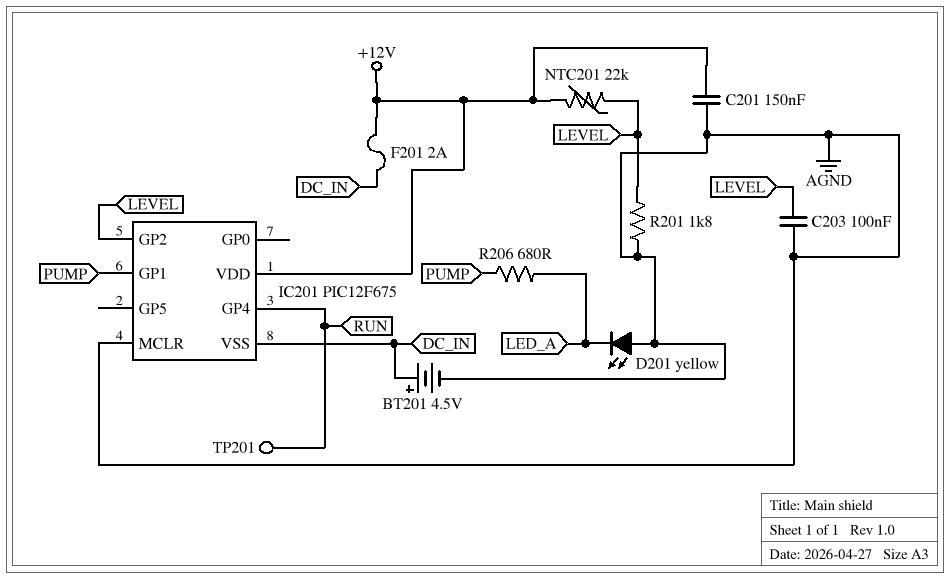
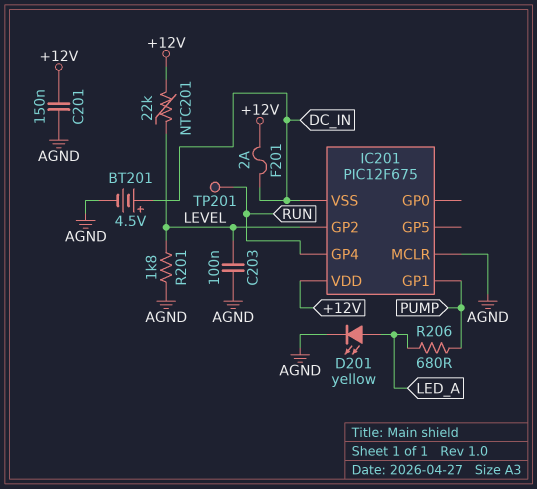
D201: LED yellow (A AGND, K LED_A) -> LED yellow (A LED_A, K AGND)

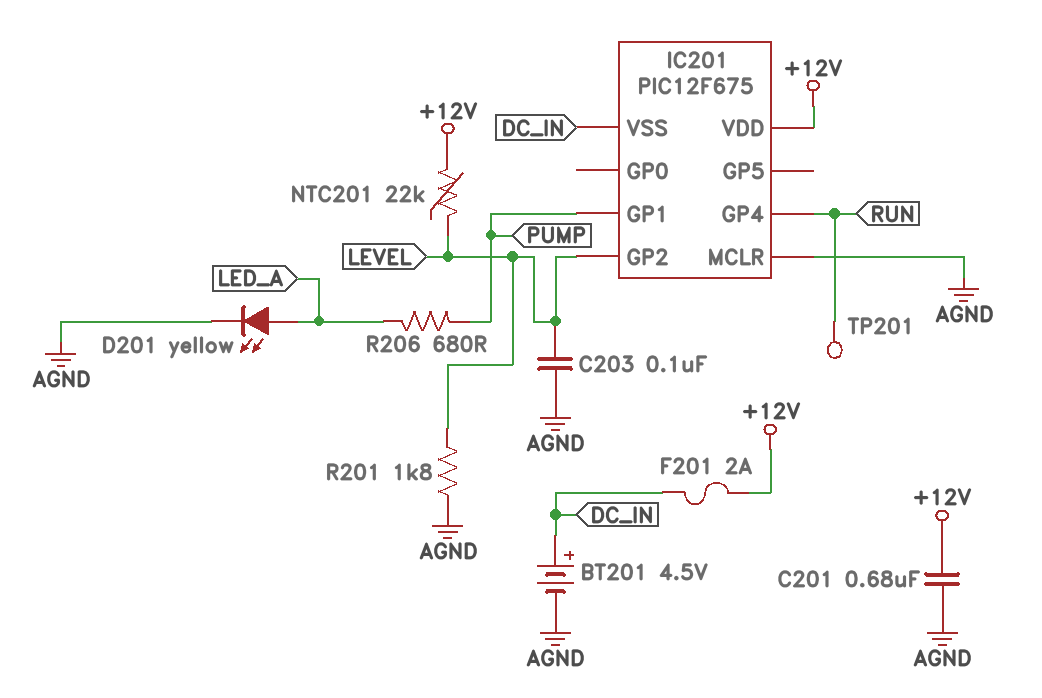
C201: 150nF (+12V, AGND) -> 680nF (+12V, AGND)

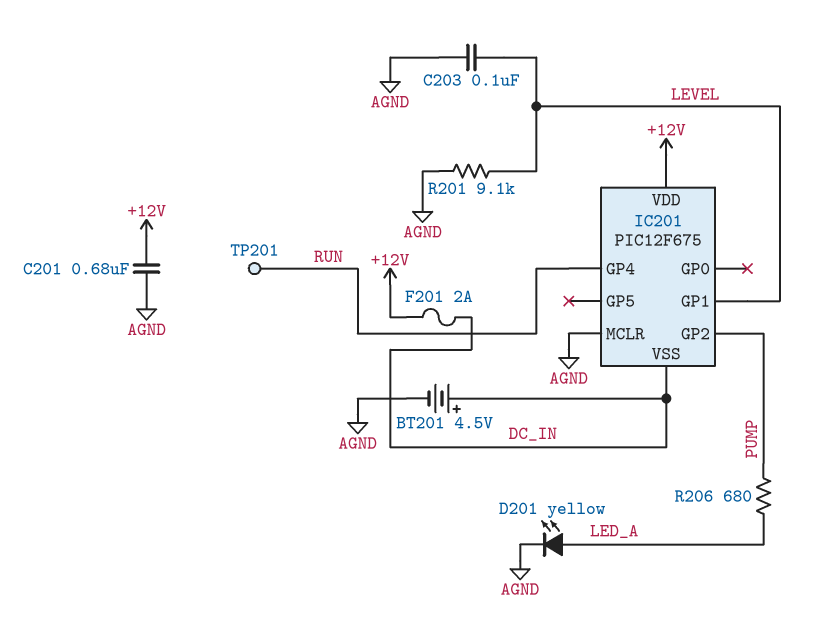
IC201 pin GP1: PUMP -> LEVEL
IC201 pin GP2: LEVEL -> PUMP
NTC201: 22k (+12V, LEVEL) -> none
R201: 1.8k (AGND, LEVEL) -> 9.1k (AGND, LEVEL)

